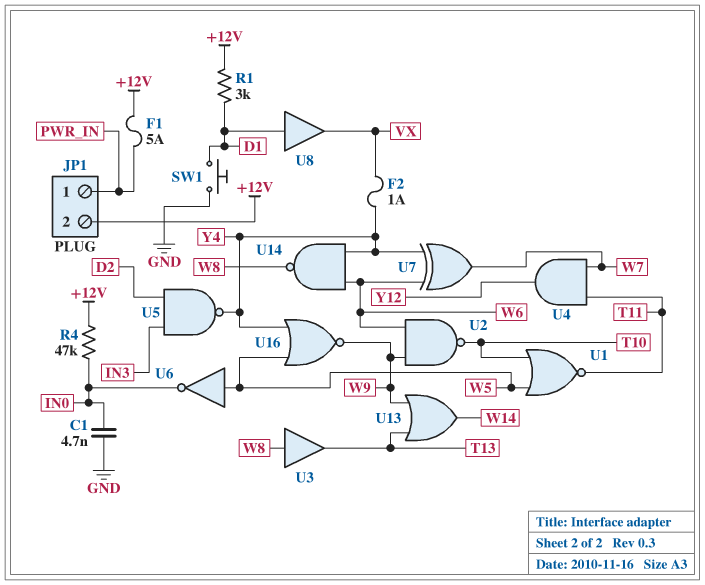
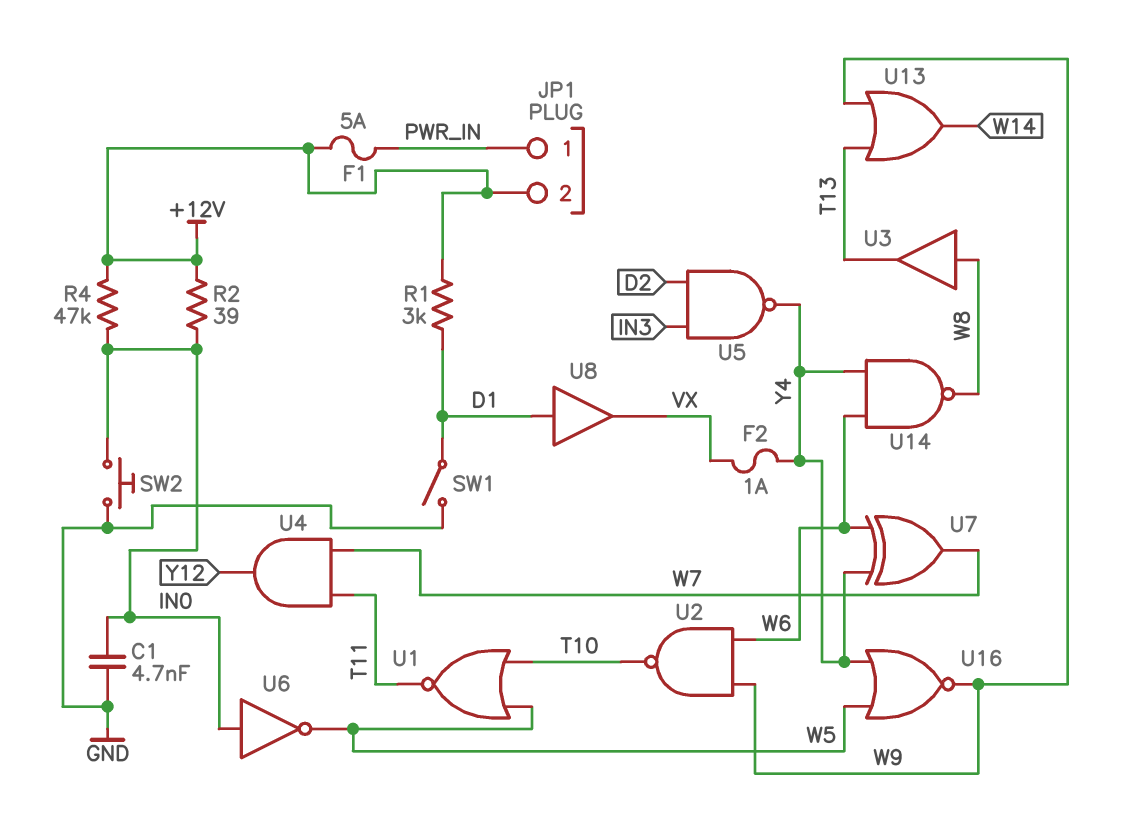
R2: none -> 39 (+12V, IN0)
SW1: button (D1, GND) -> switch (D1, GND)
SW2: none -> button (GND, IN0)
U6: NOT (in W5, out IN0) -> NOT (in IN0, out W5)

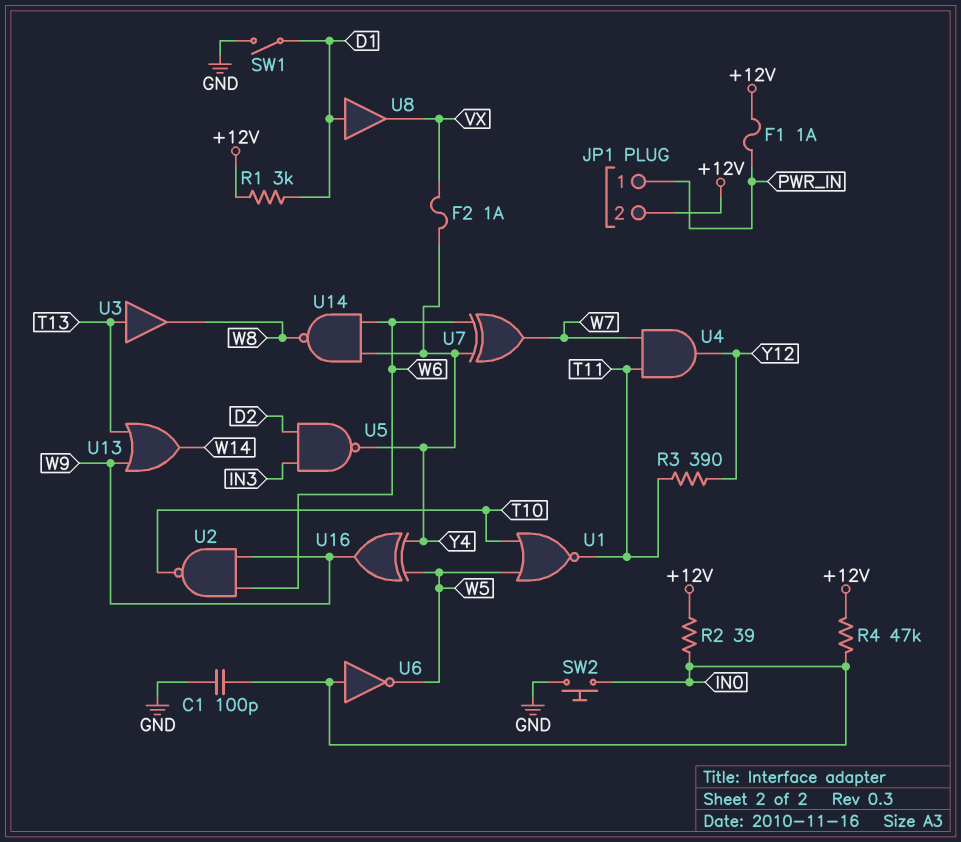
C1: 4.7nF (GND, IN0) -> 100pF (GND, IN0)
F1: 5A (+12V, PWR_IN) -> 1A (+12V, PWR_IN)
R3: none -> 390 (T11, Y12)
U3: buffer (in W8, out T13) -> buffer (in T13, out W8)
U16: NOR (in W5, in Y4, out W9) -> XOR (in W5, in Y4, out W9)

